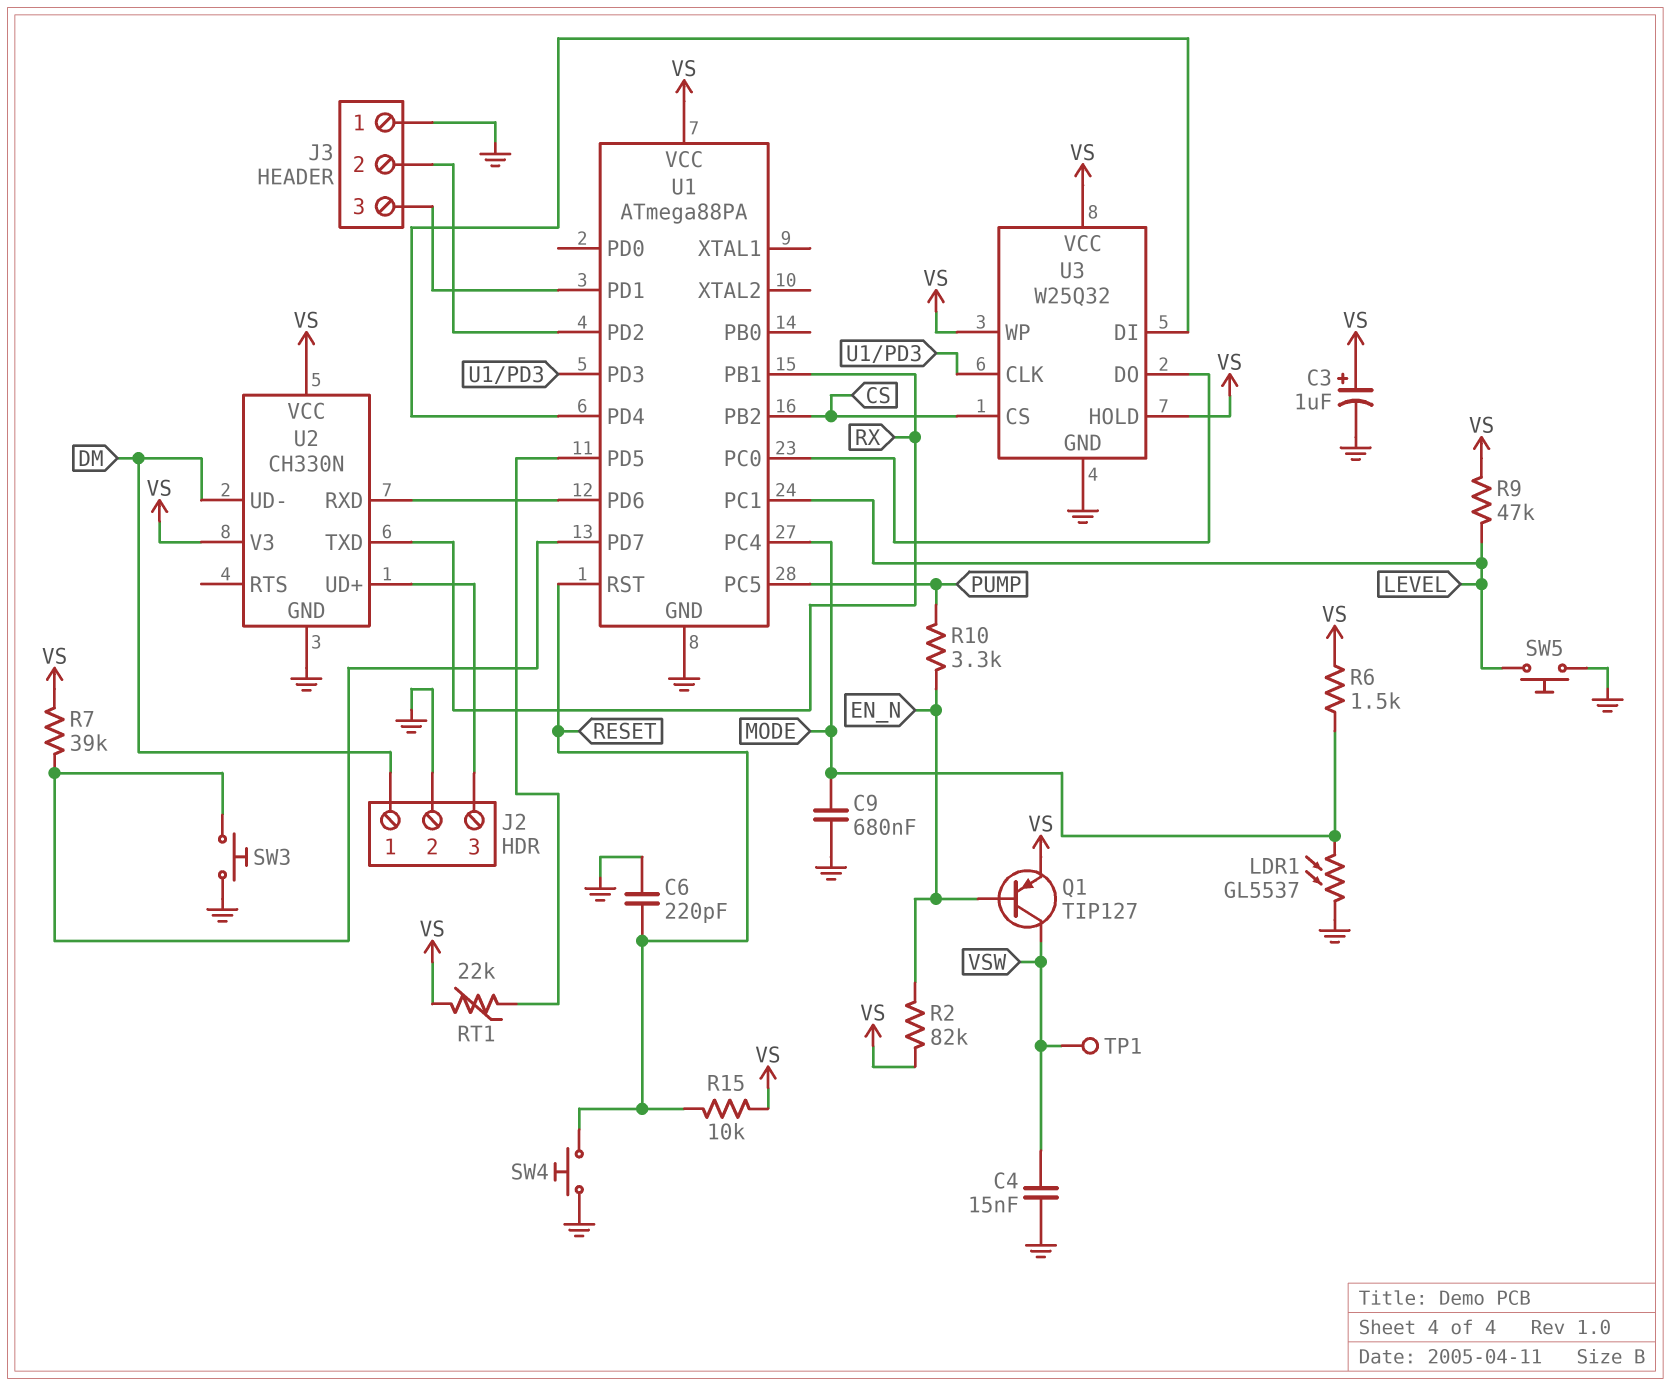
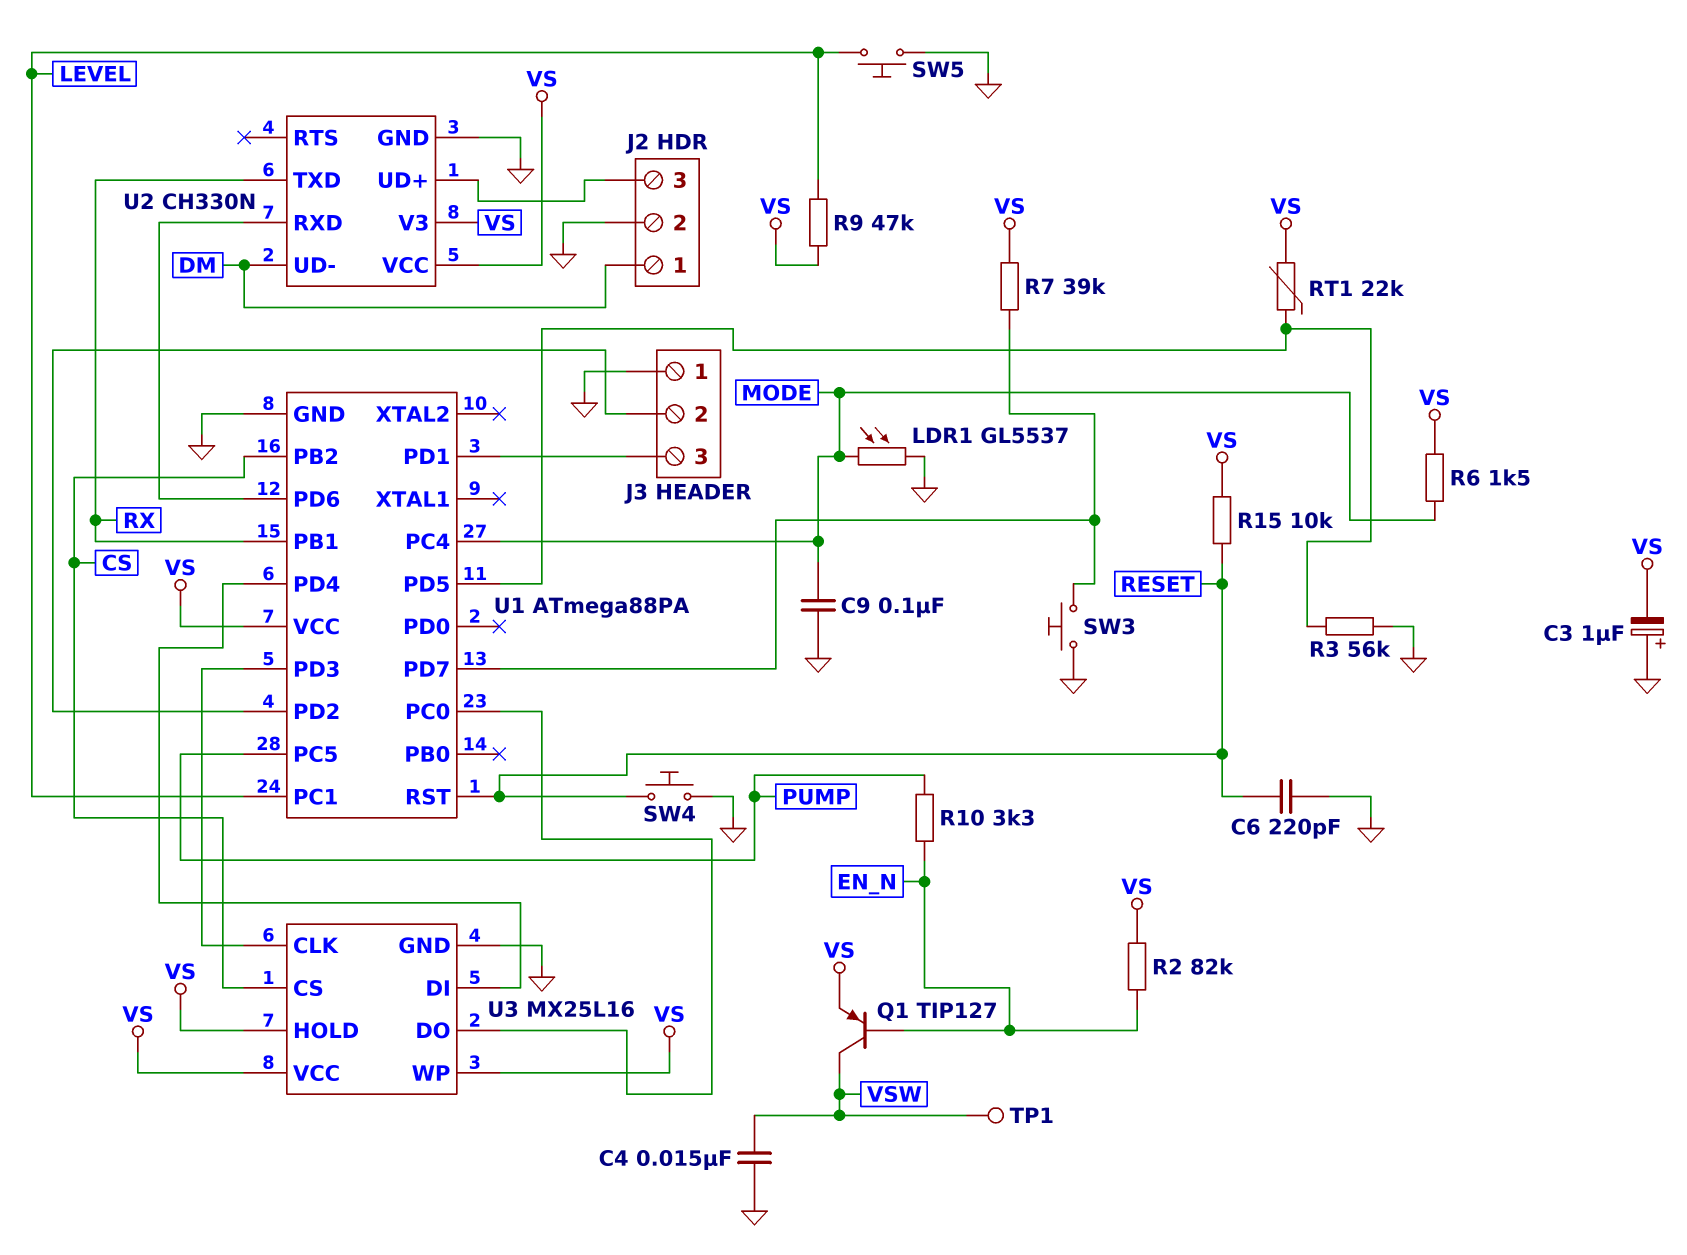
C3: 1uF (plus VS, minus GND) -> 1uF (plus GND, minus VS)
C9: 680nF (GND, MODE) -> 100nF (GND, MODE)
R3: none -> 56k (GND, U1/PD5)
U3: W25Q32 -> MX25L16

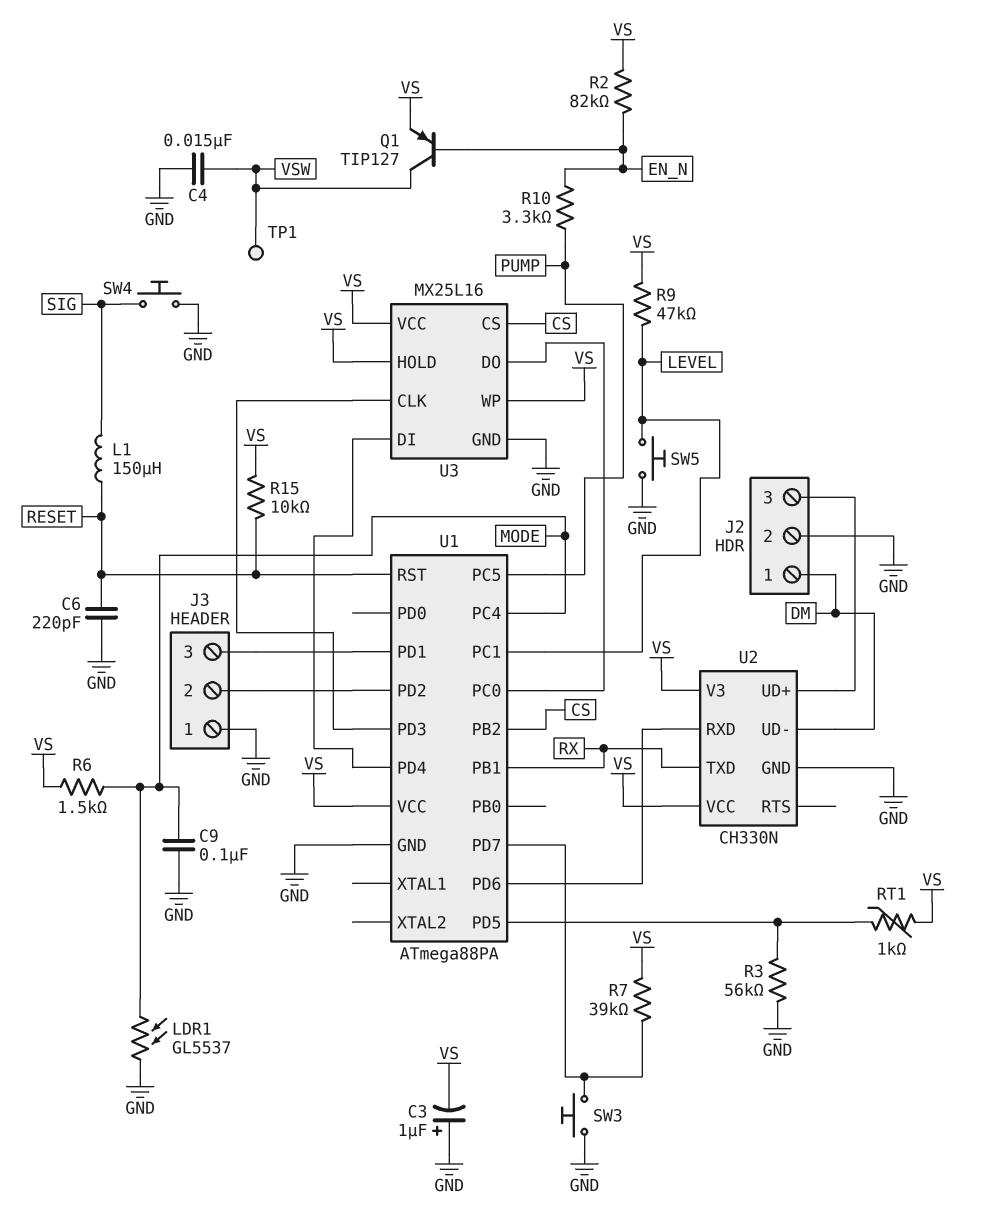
L1: none -> 150uH (RESET, SIG)
RT1: 22k (U1/PD5, VS) -> 1k (U1/PD5, VS)
SW4: button (GND, RESET) -> button (GND, SIG)

